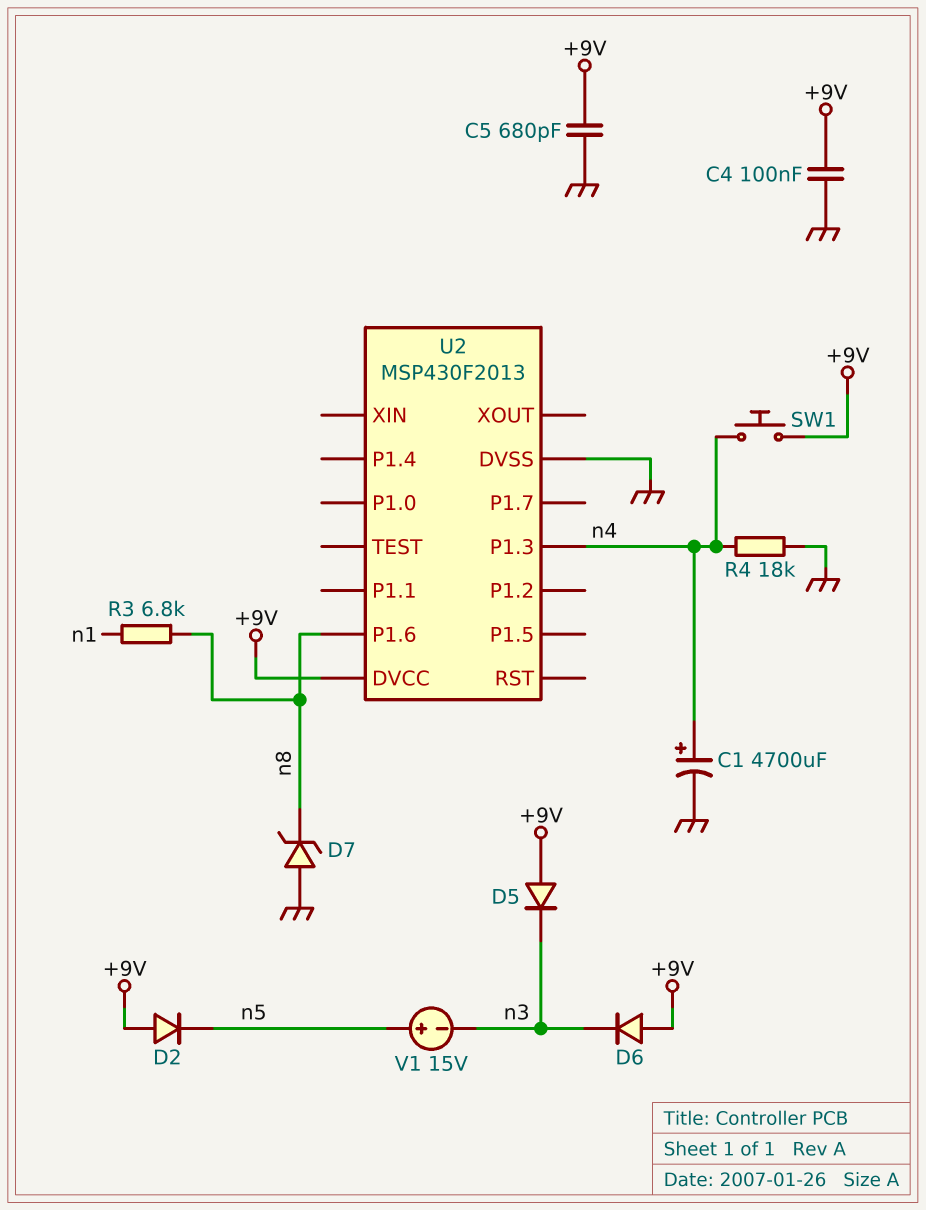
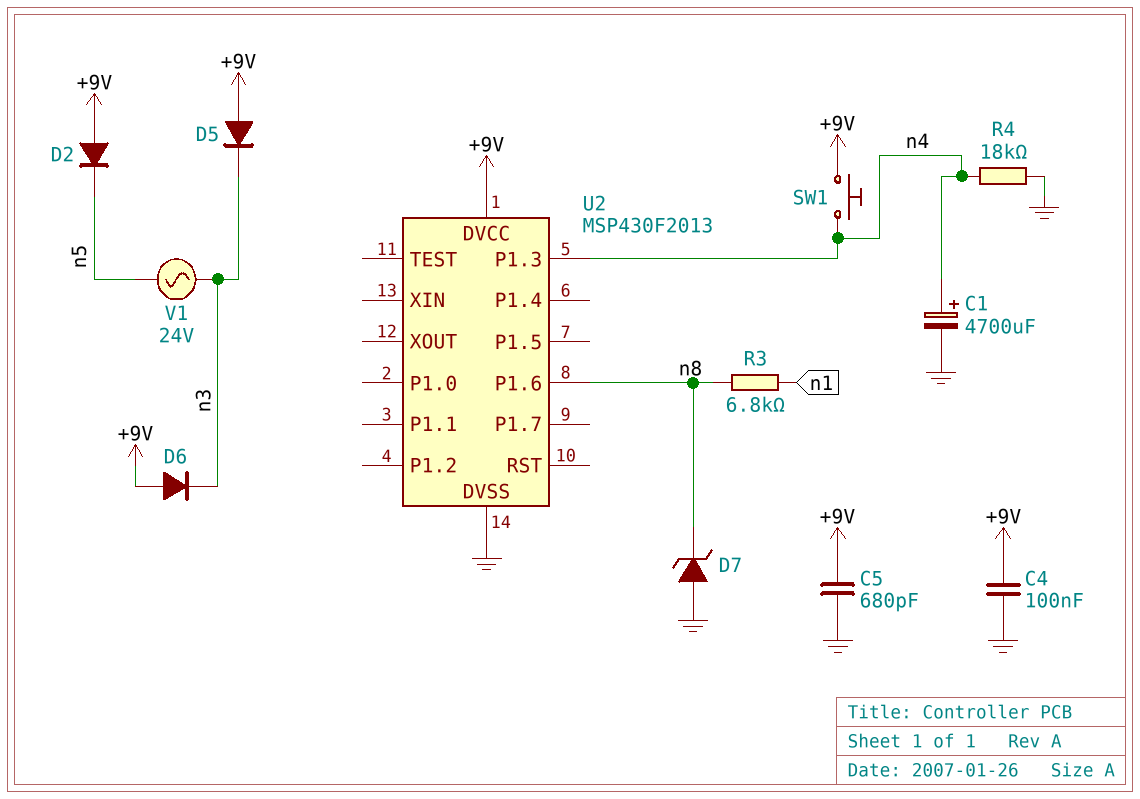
V1: 15V (plus n5, minus n3) -> AC 24V (n3, n5)

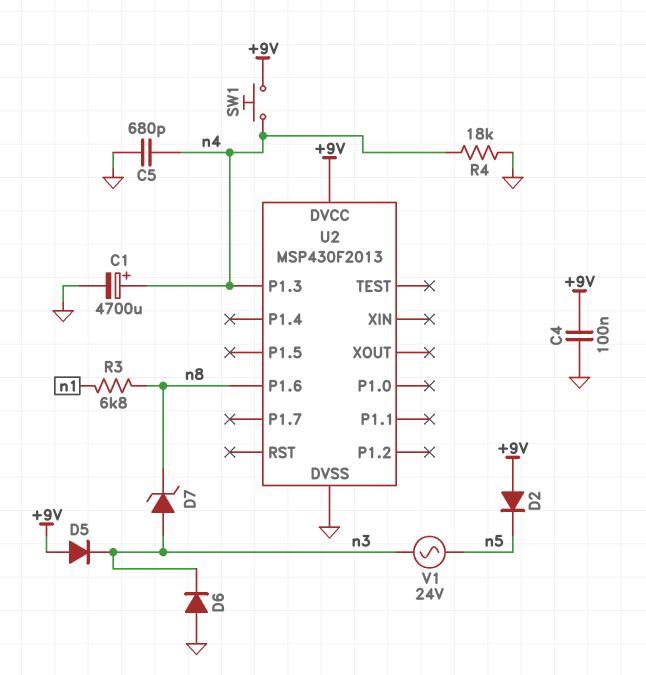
C5: 680pF (+9V, GND) -> 680pF (GND, n4)
D6: diode (A +9V, K n3) -> diode (A GND, K n3)
D7: zener (A GND, K n8) -> zener (A n3, K n8)

